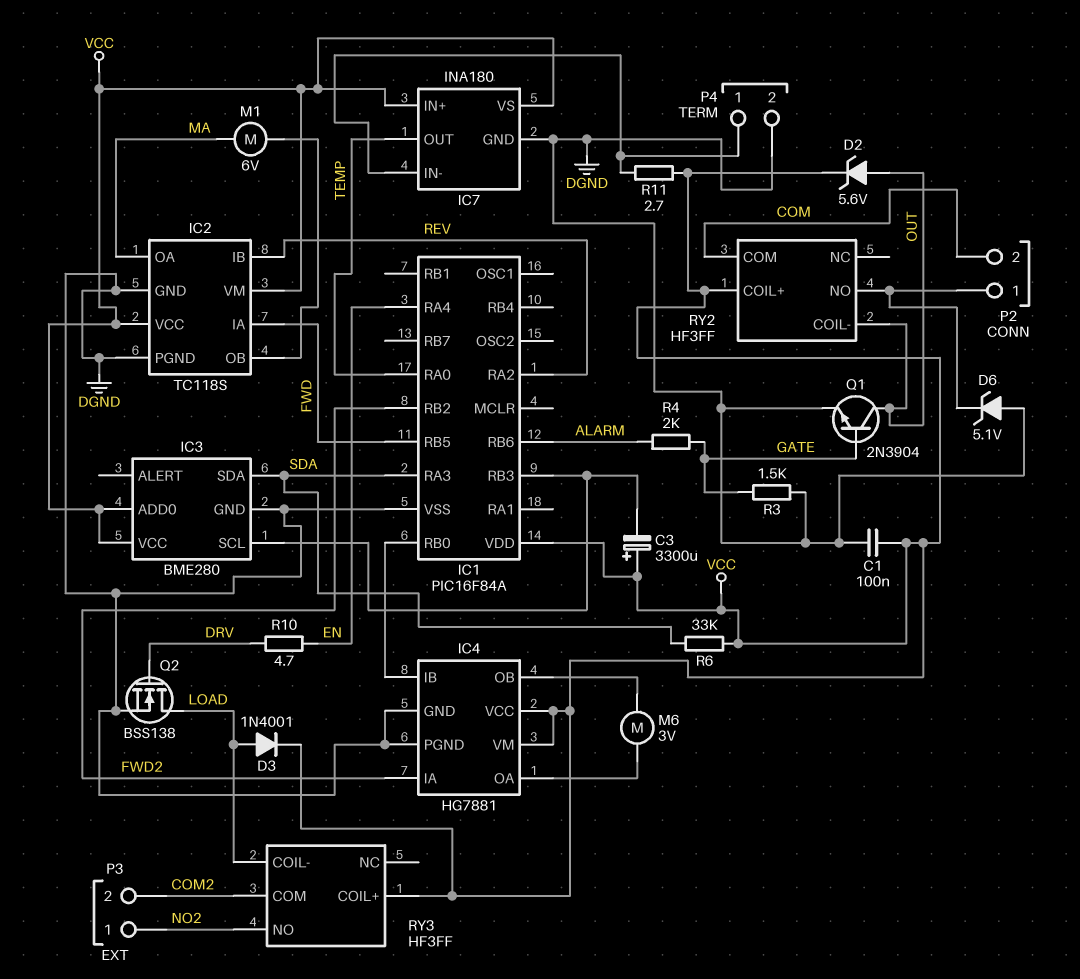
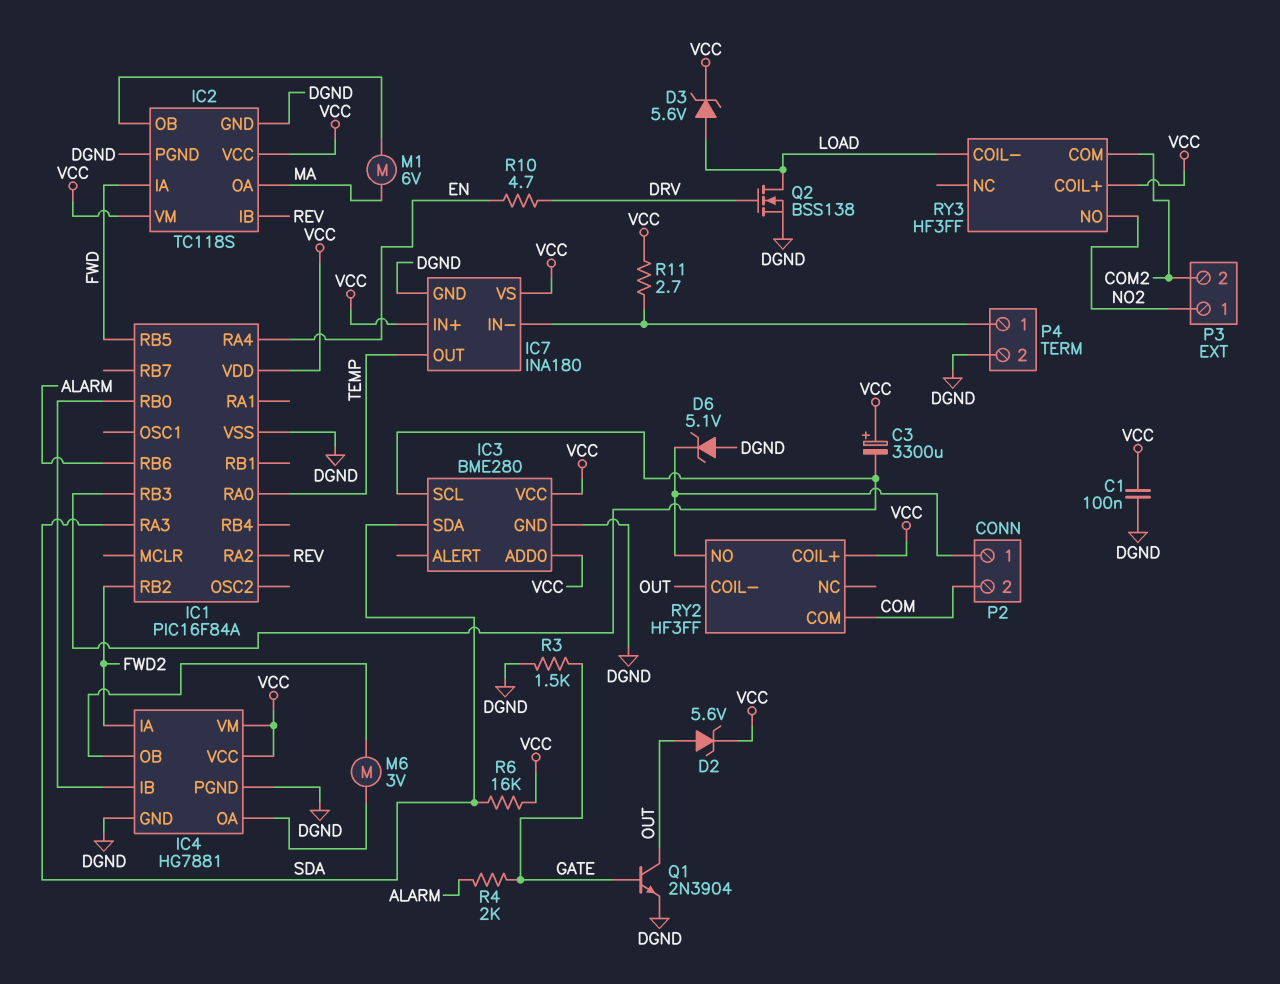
D3: diode 1N4001 (A LOAD, K VCC) -> zener 5.6V (A LOAD, K VCC)
R6: 33k (SDA, VCC) -> 16k (SDA, VCC)

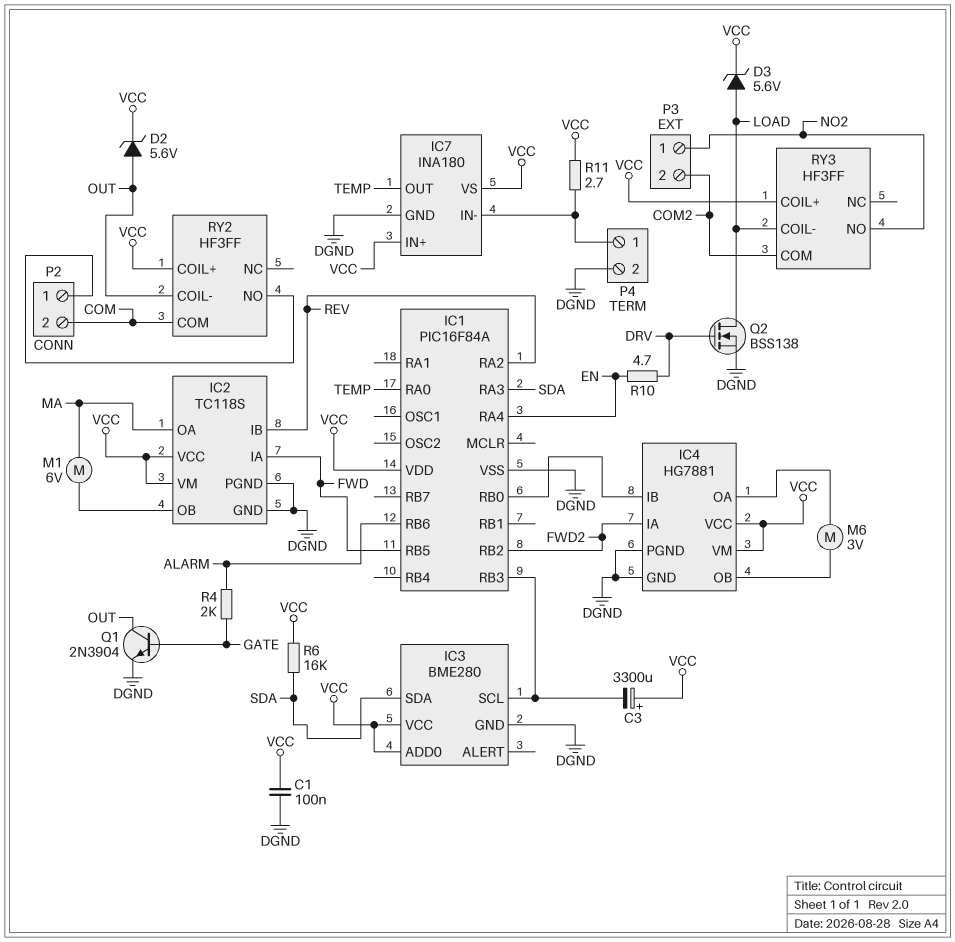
D6: zener 5.1V (A DGND, K P2/1) -> none
R3: 1.5k (DGND, GATE) -> none

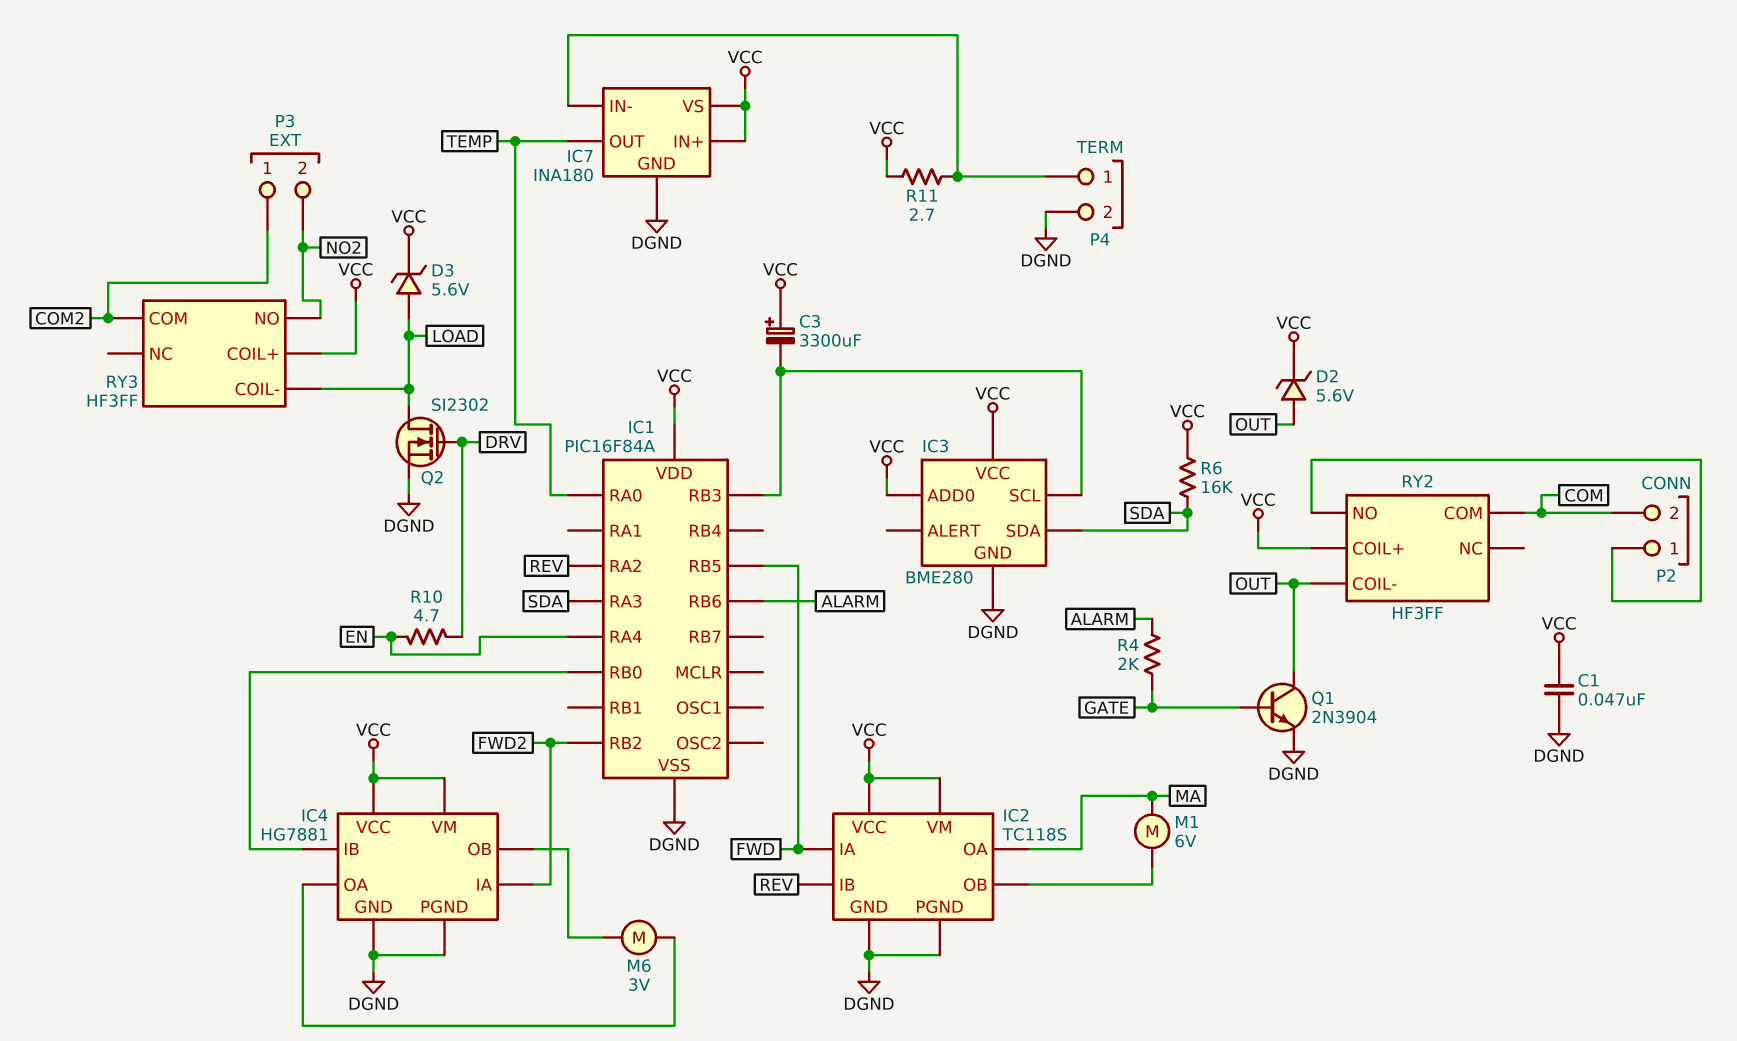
C1: 100nF (DGND, VCC) -> 47nF (DGND, VCC)
P3 pin 1: NO2 -> COM2
P3 pin 2: COM2 -> NO2
Q2: NMOS BSS138 (G DRV, D LOAD, S DGND) -> NMOS SI2302 (G DRV, D LOAD, S DGND)

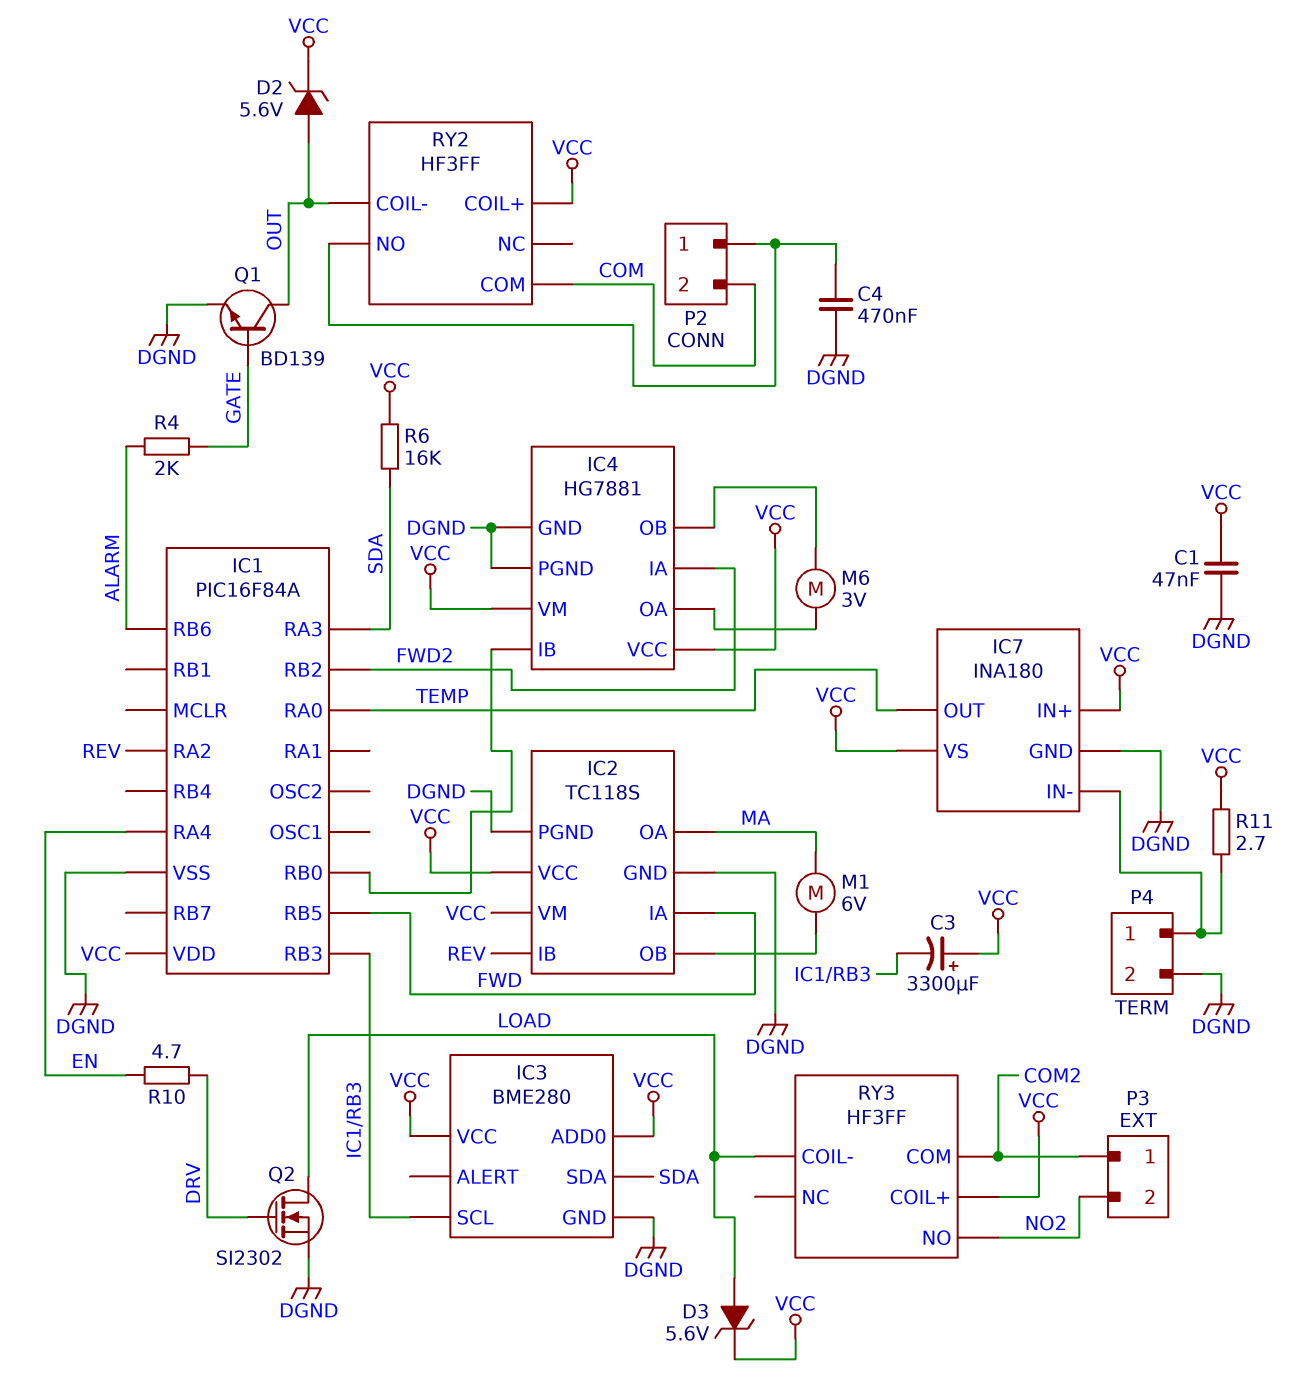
C4: none -> 470nF (DGND, P2/1)
Q1: NPN 2N3904 (B GATE, C OUT, E DGND) -> NPN BD139 (B GATE, C OUT, E DGND)

